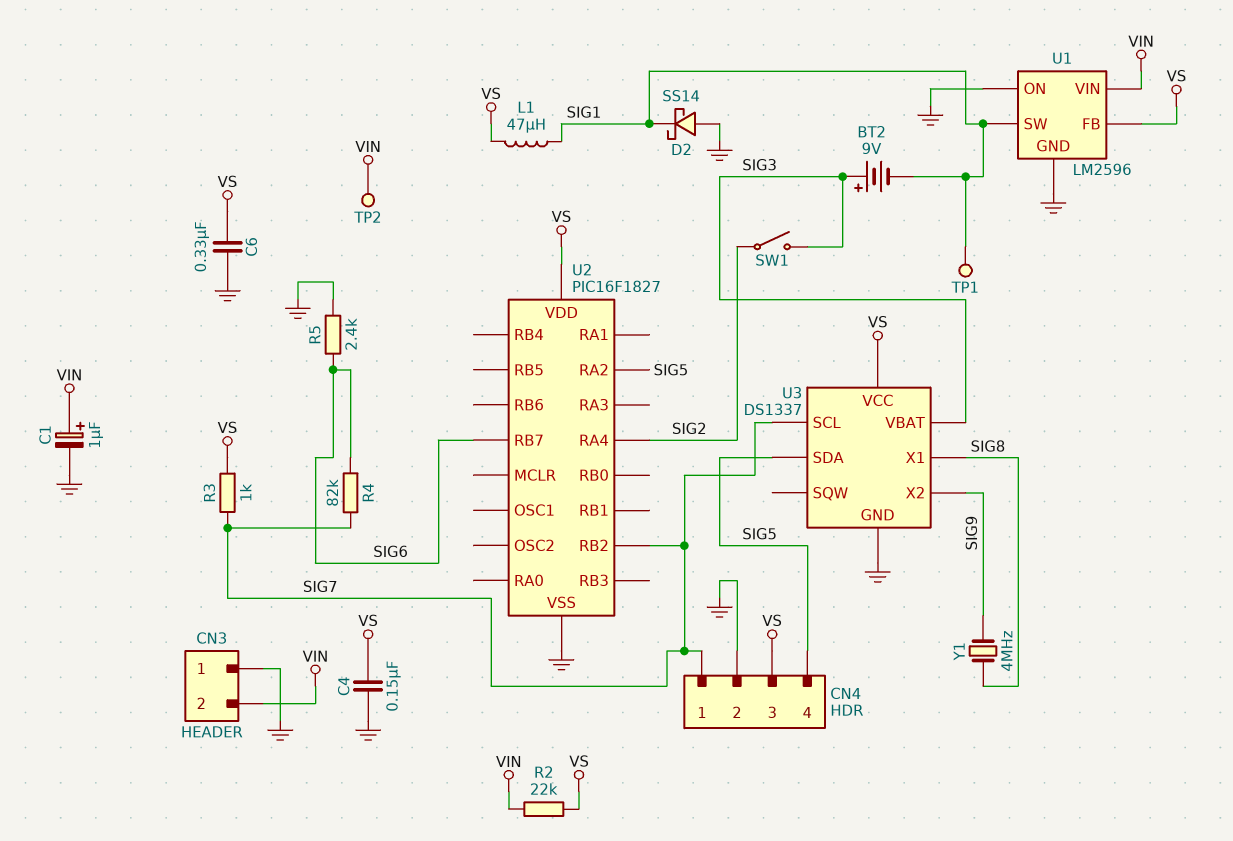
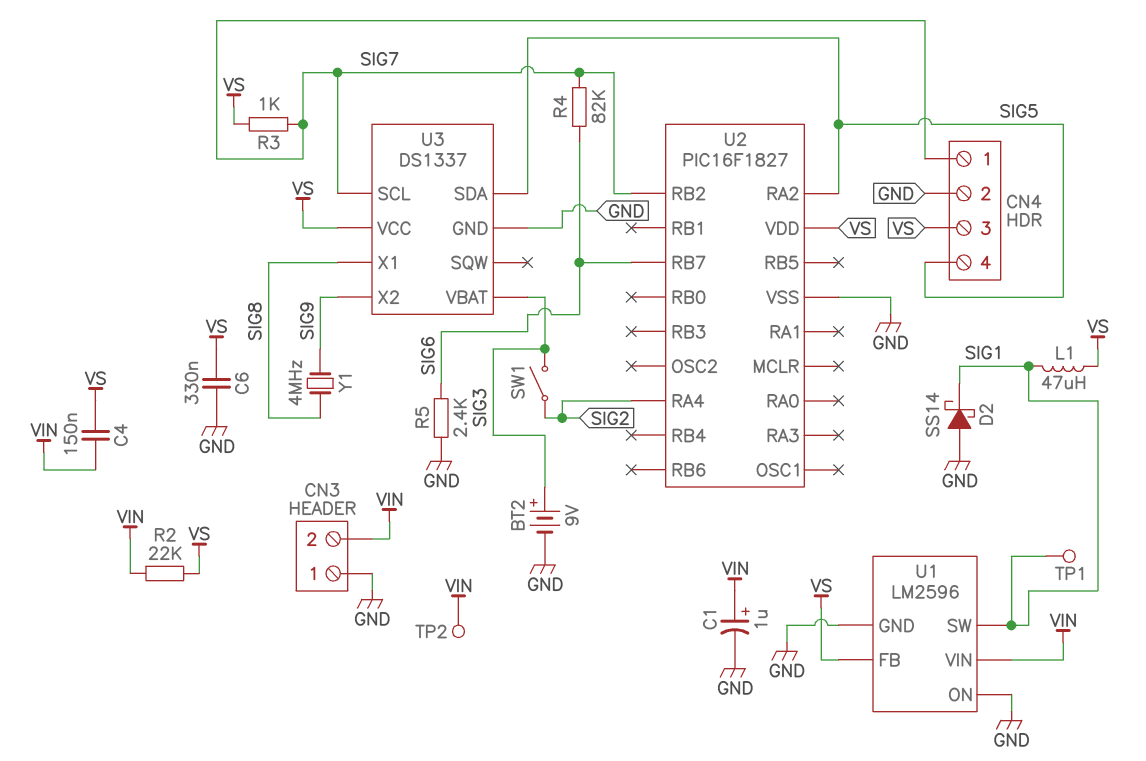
BT2: 9V (plus SIG3, minus SIG1) -> 9V (plus SIG3, minus GND)
C4: 150nF (GND, VS) -> 150nF (VIN, VS)

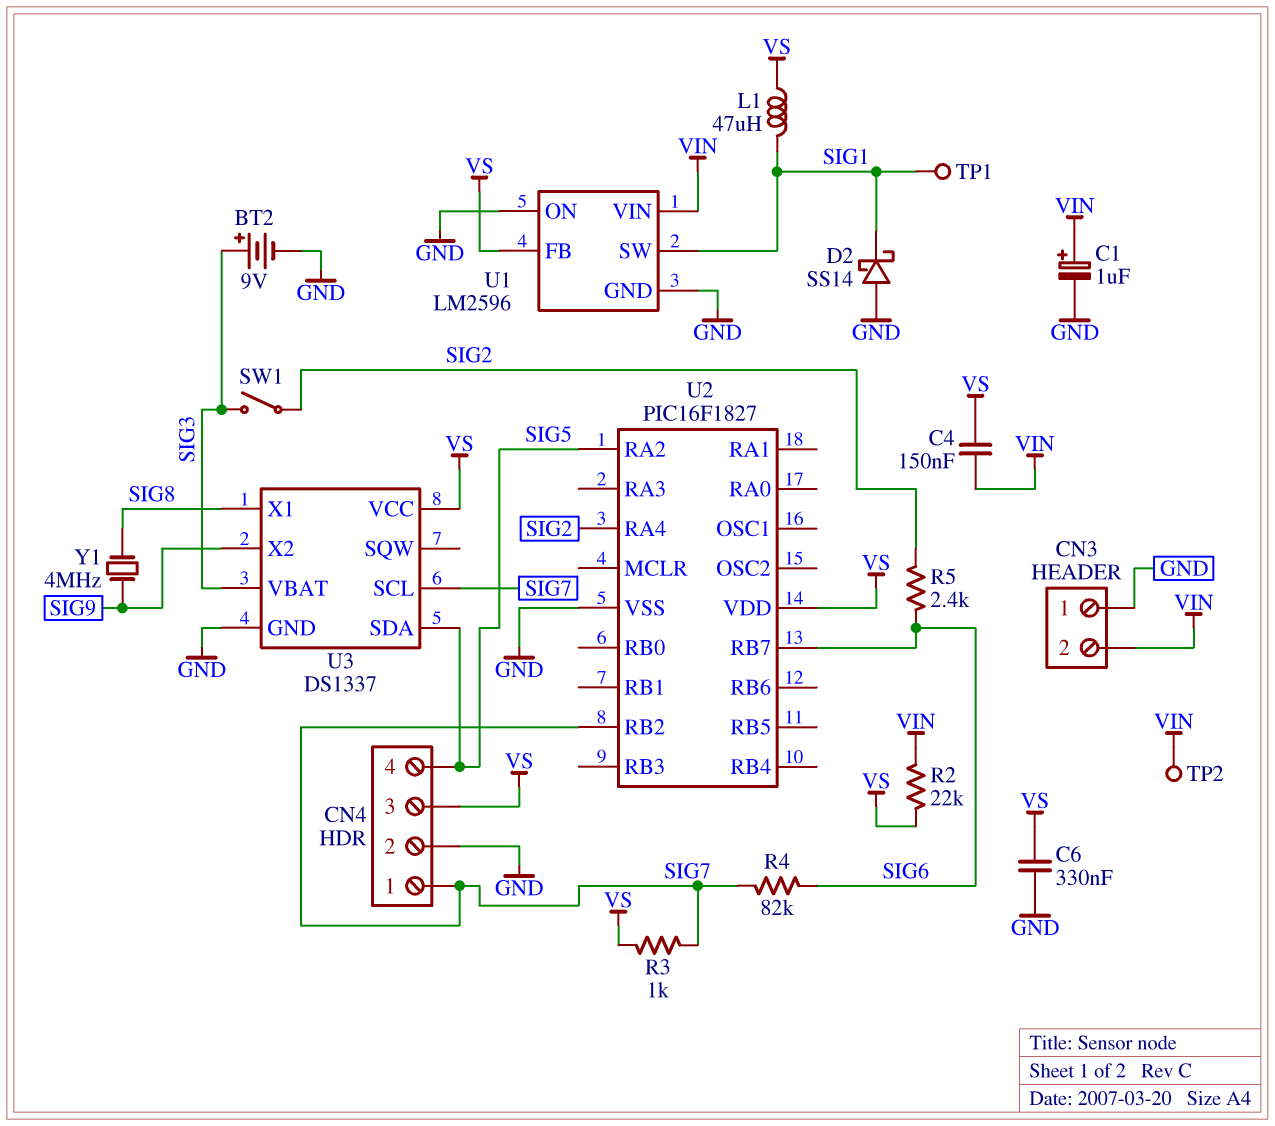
R5: 2.4k (GND, SIG6) -> 2.4k (SIG2, SIG6)

